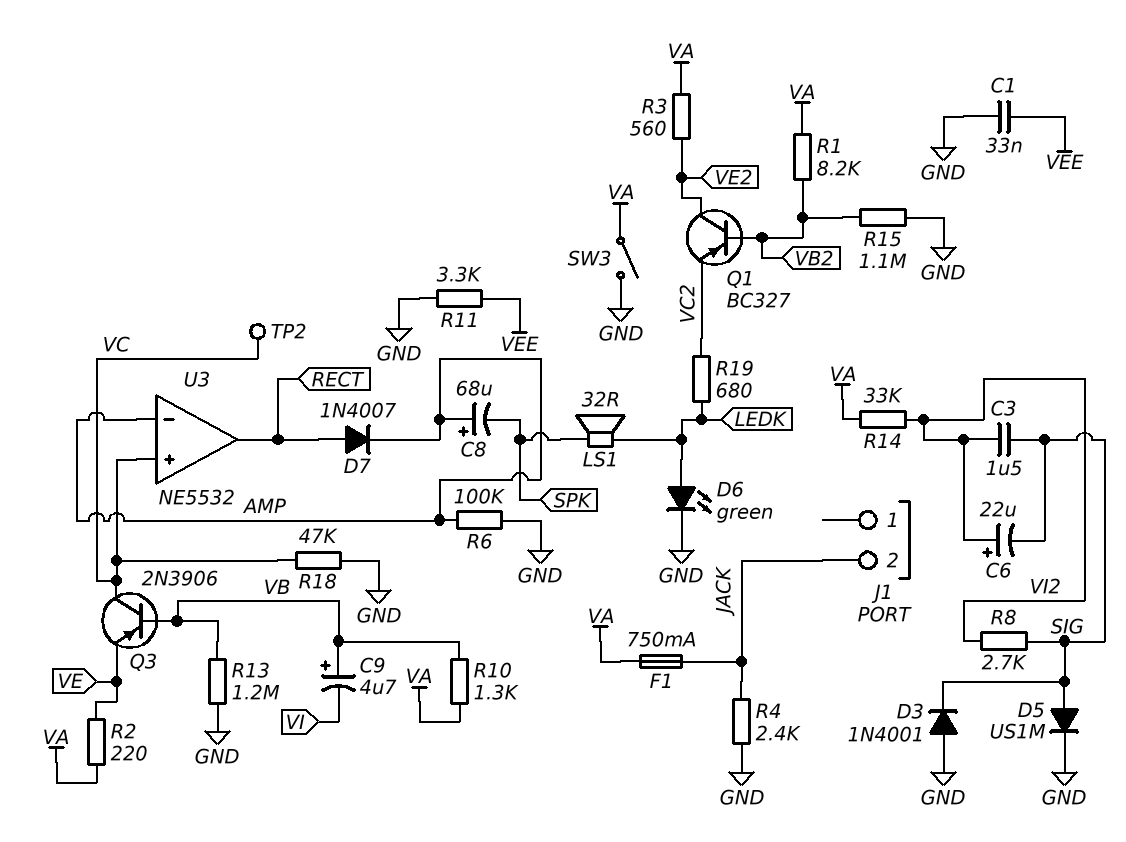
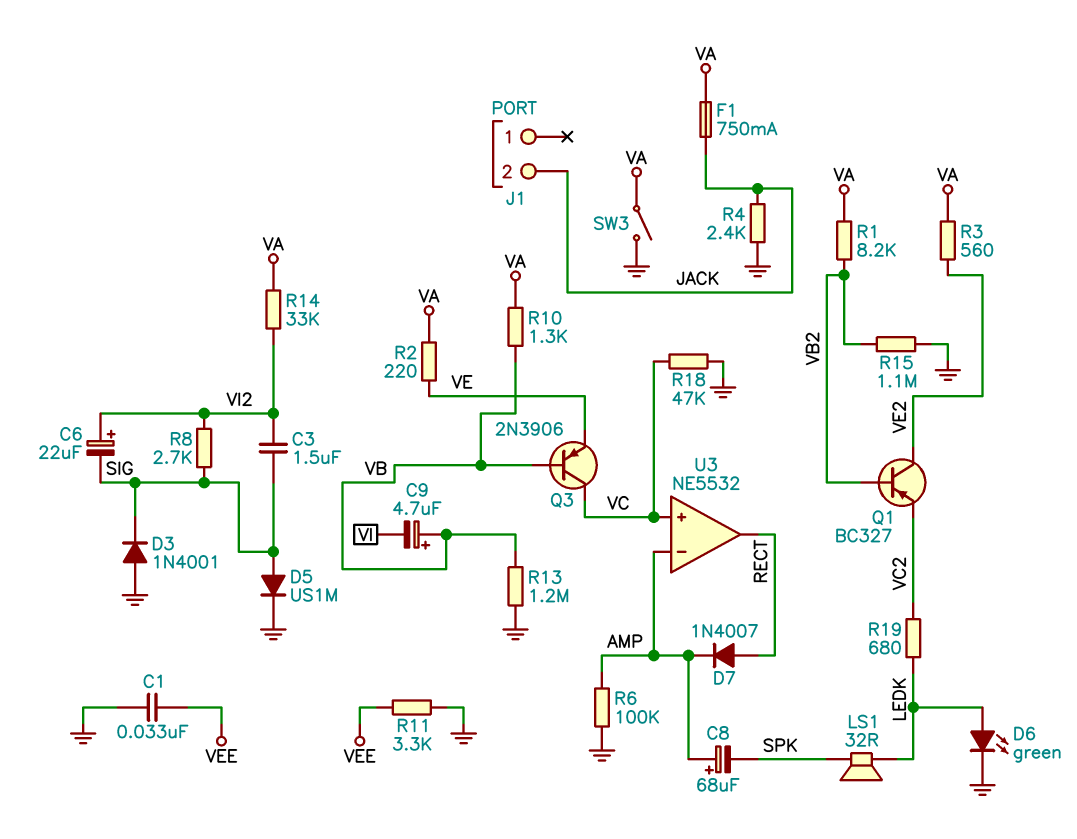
TP2: test point (VC) -> none

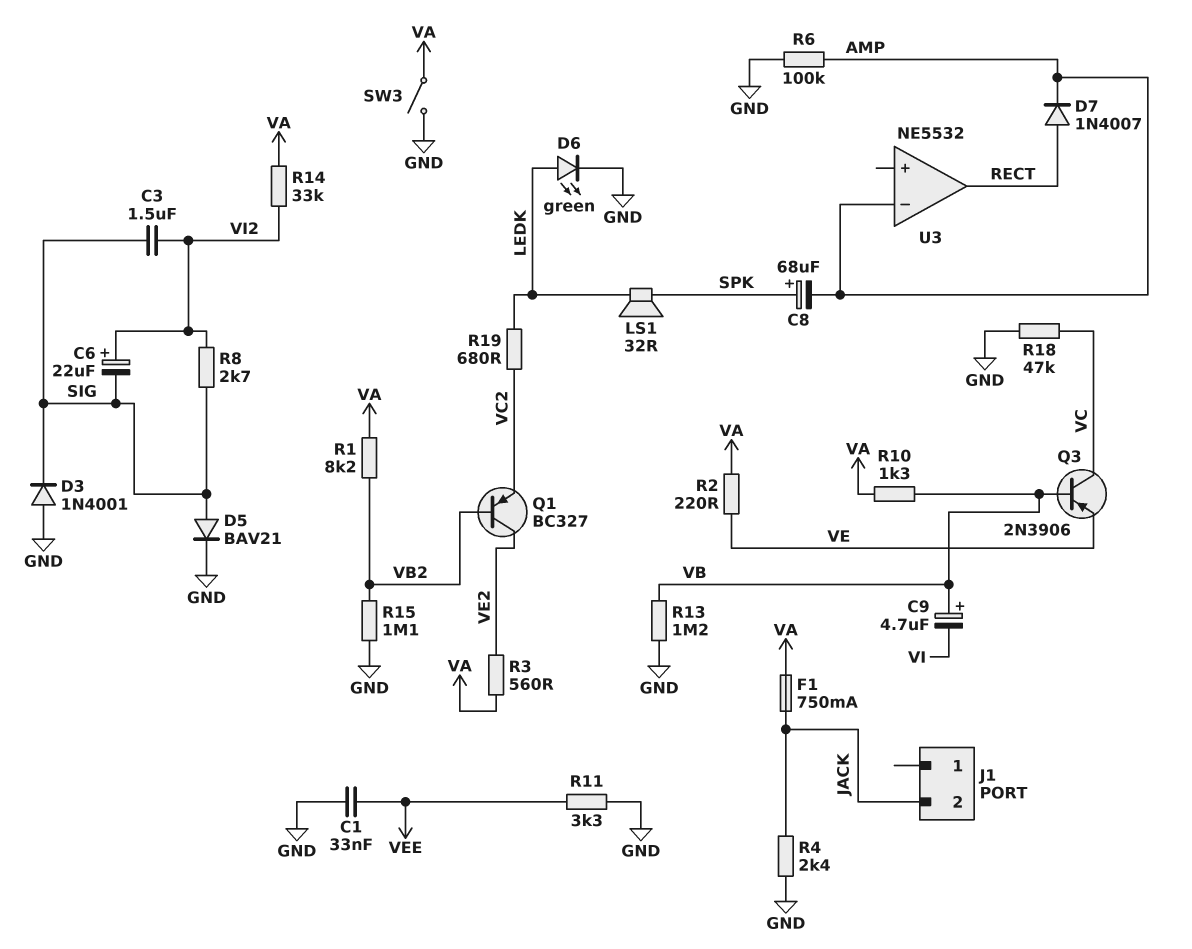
C8: 68uF (plus AMP, minus SPK) -> 68uF (plus SPK, minus AMP)
D5: diode US1M (A SIG, K GND) -> diode BAV21 (A SIG, K GND)
U3 pin in+: VC -> none

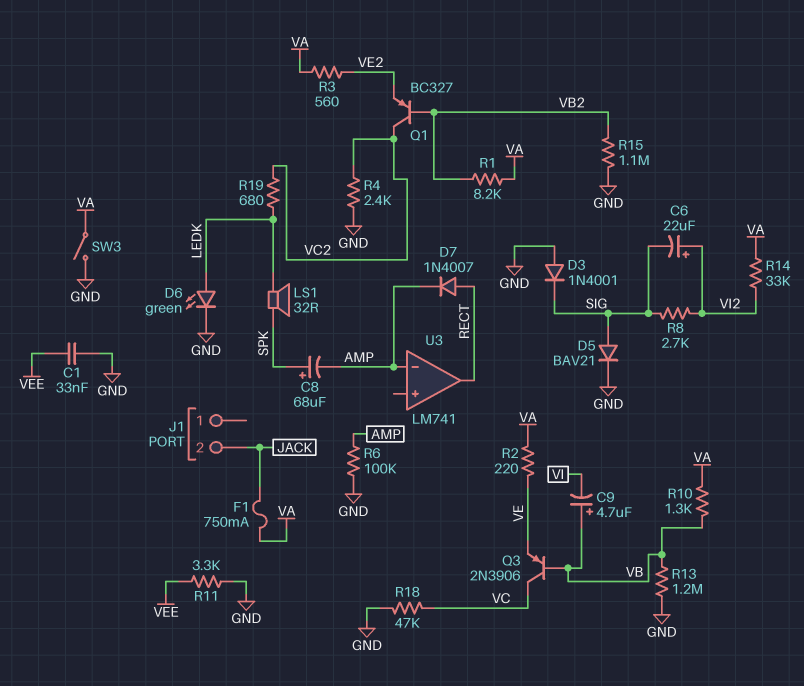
C3: 1.5uF (SIG, VI2) -> none
Q1: PNP BC327 (B VB2, C VE2, E VC2) -> PNP BC327 (B VB2, C VC2, E VE2)
R4: 2.4k (GND, JACK) -> 2.4k (GND, VC2)
U3: NE5532 -> LM741

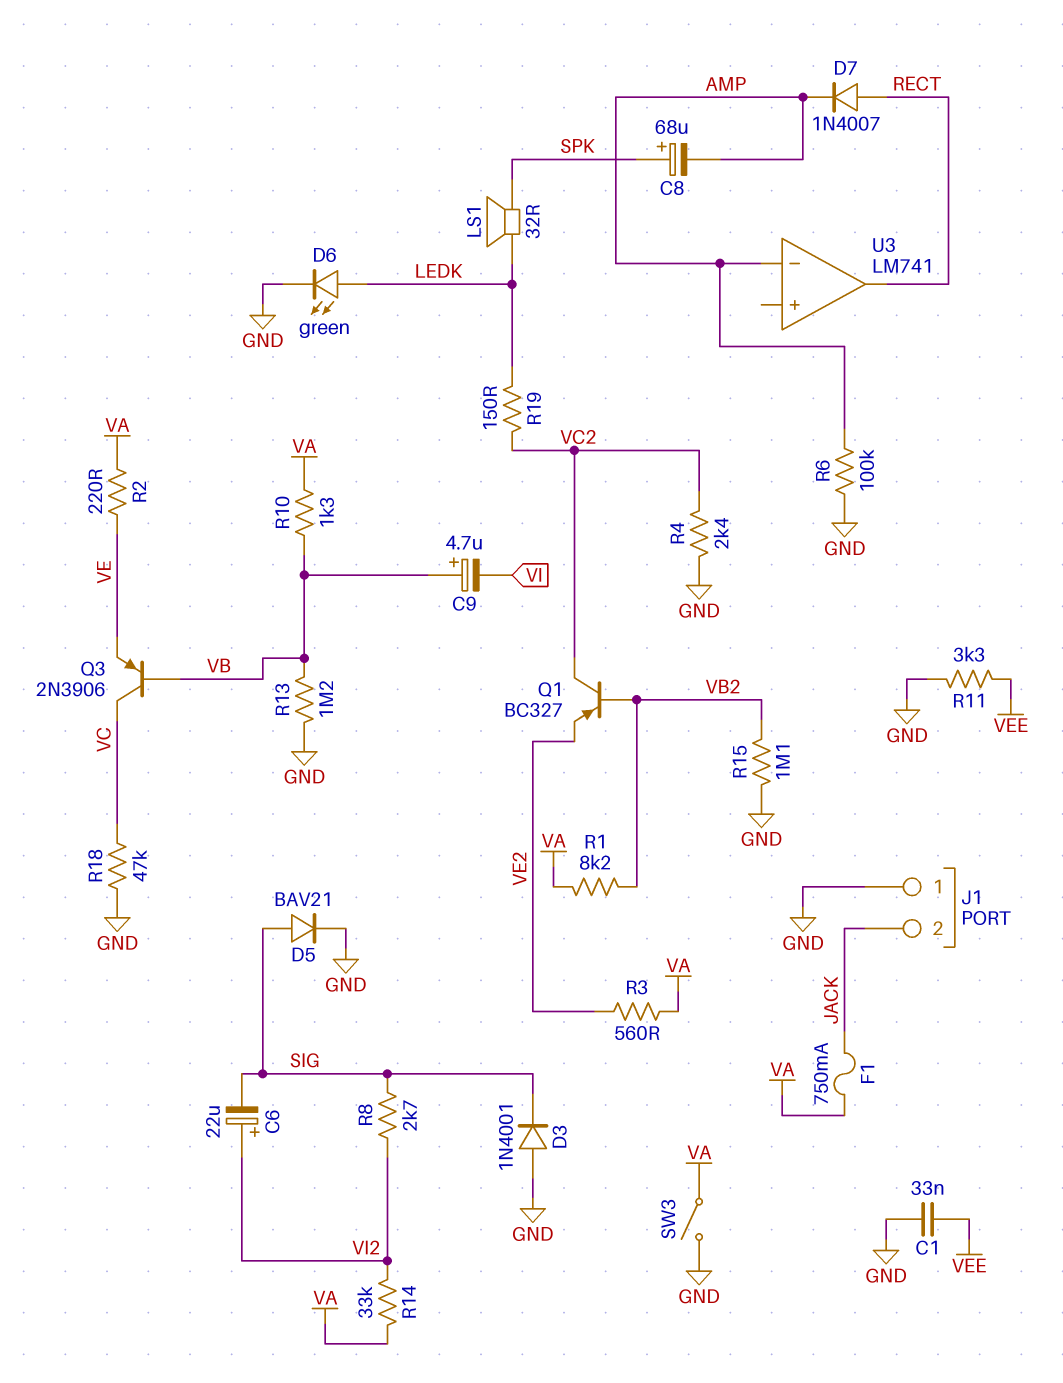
J1 pin 1: none -> GND
R19: 680 (LEDK, VC2) -> 150 (LEDK, VC2)

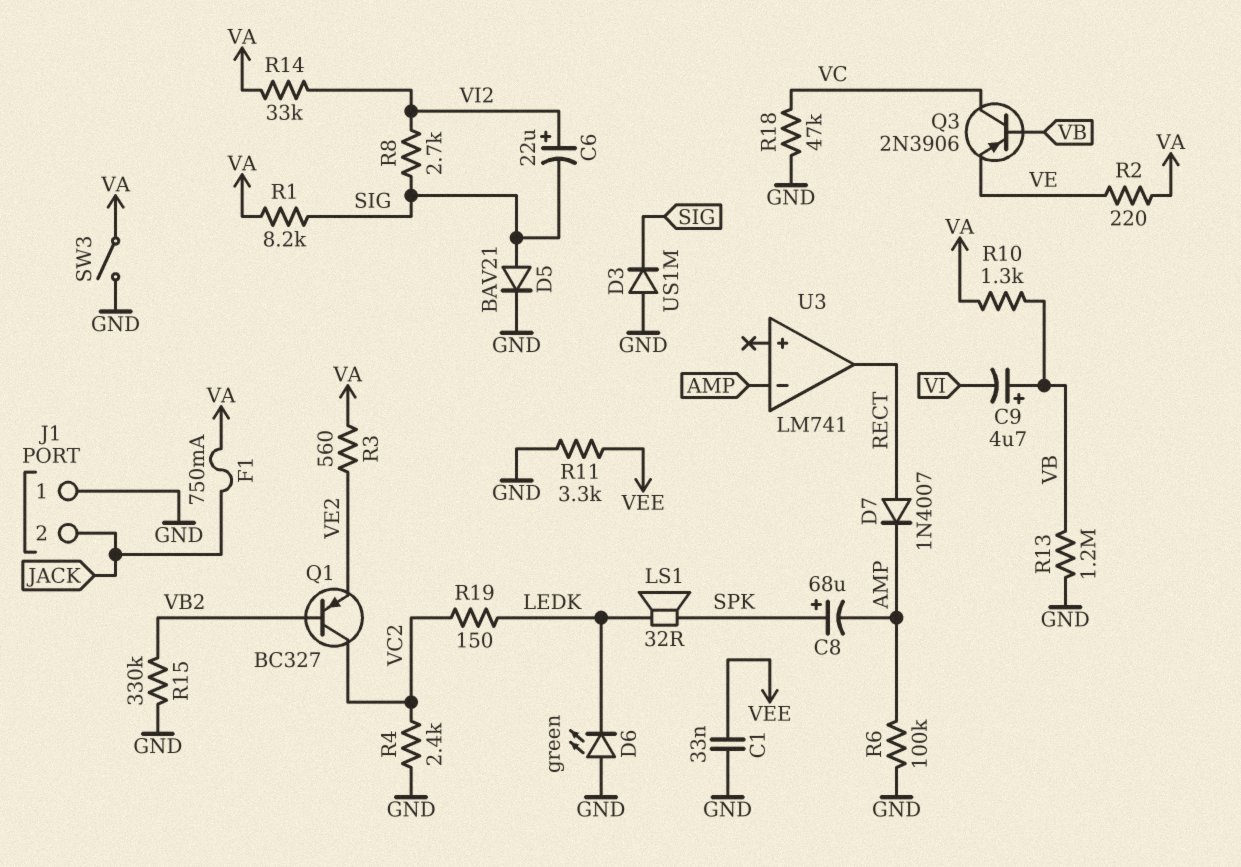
D3: diode 1N4001 (A GND, K SIG) -> diode US1M (A GND, K SIG)
D6: LED green (A LEDK, K GND) -> LED green (A GND, K LEDK)
R1: 8.2k (VA, VB2) -> 8.2k (SIG, VA)
R15: 1.1M (GND, VB2) -> 330k (GND, VB2)

